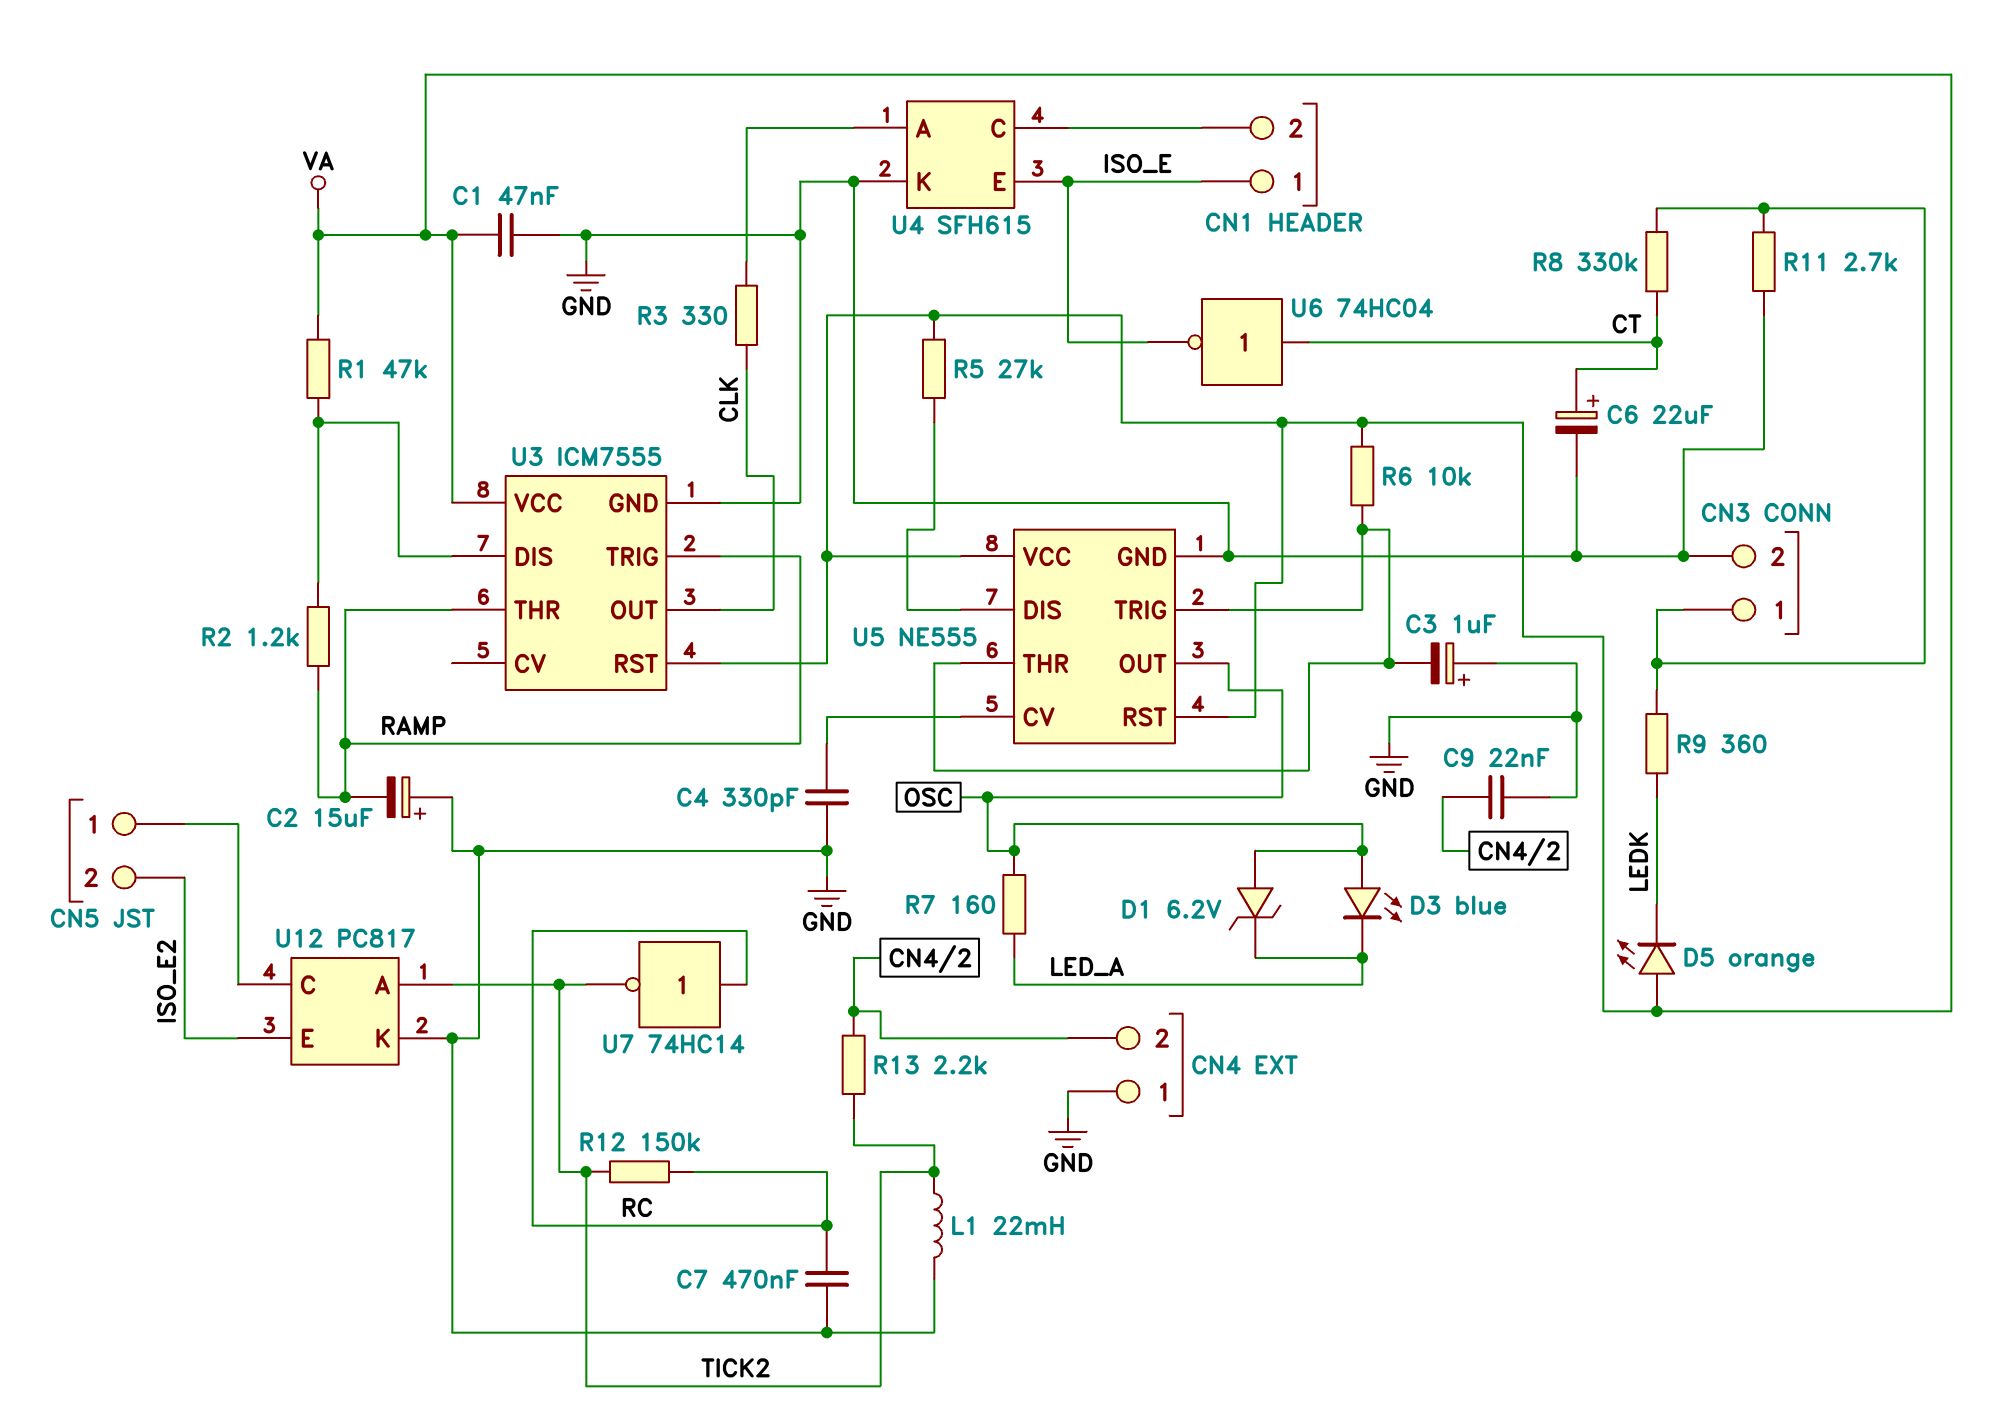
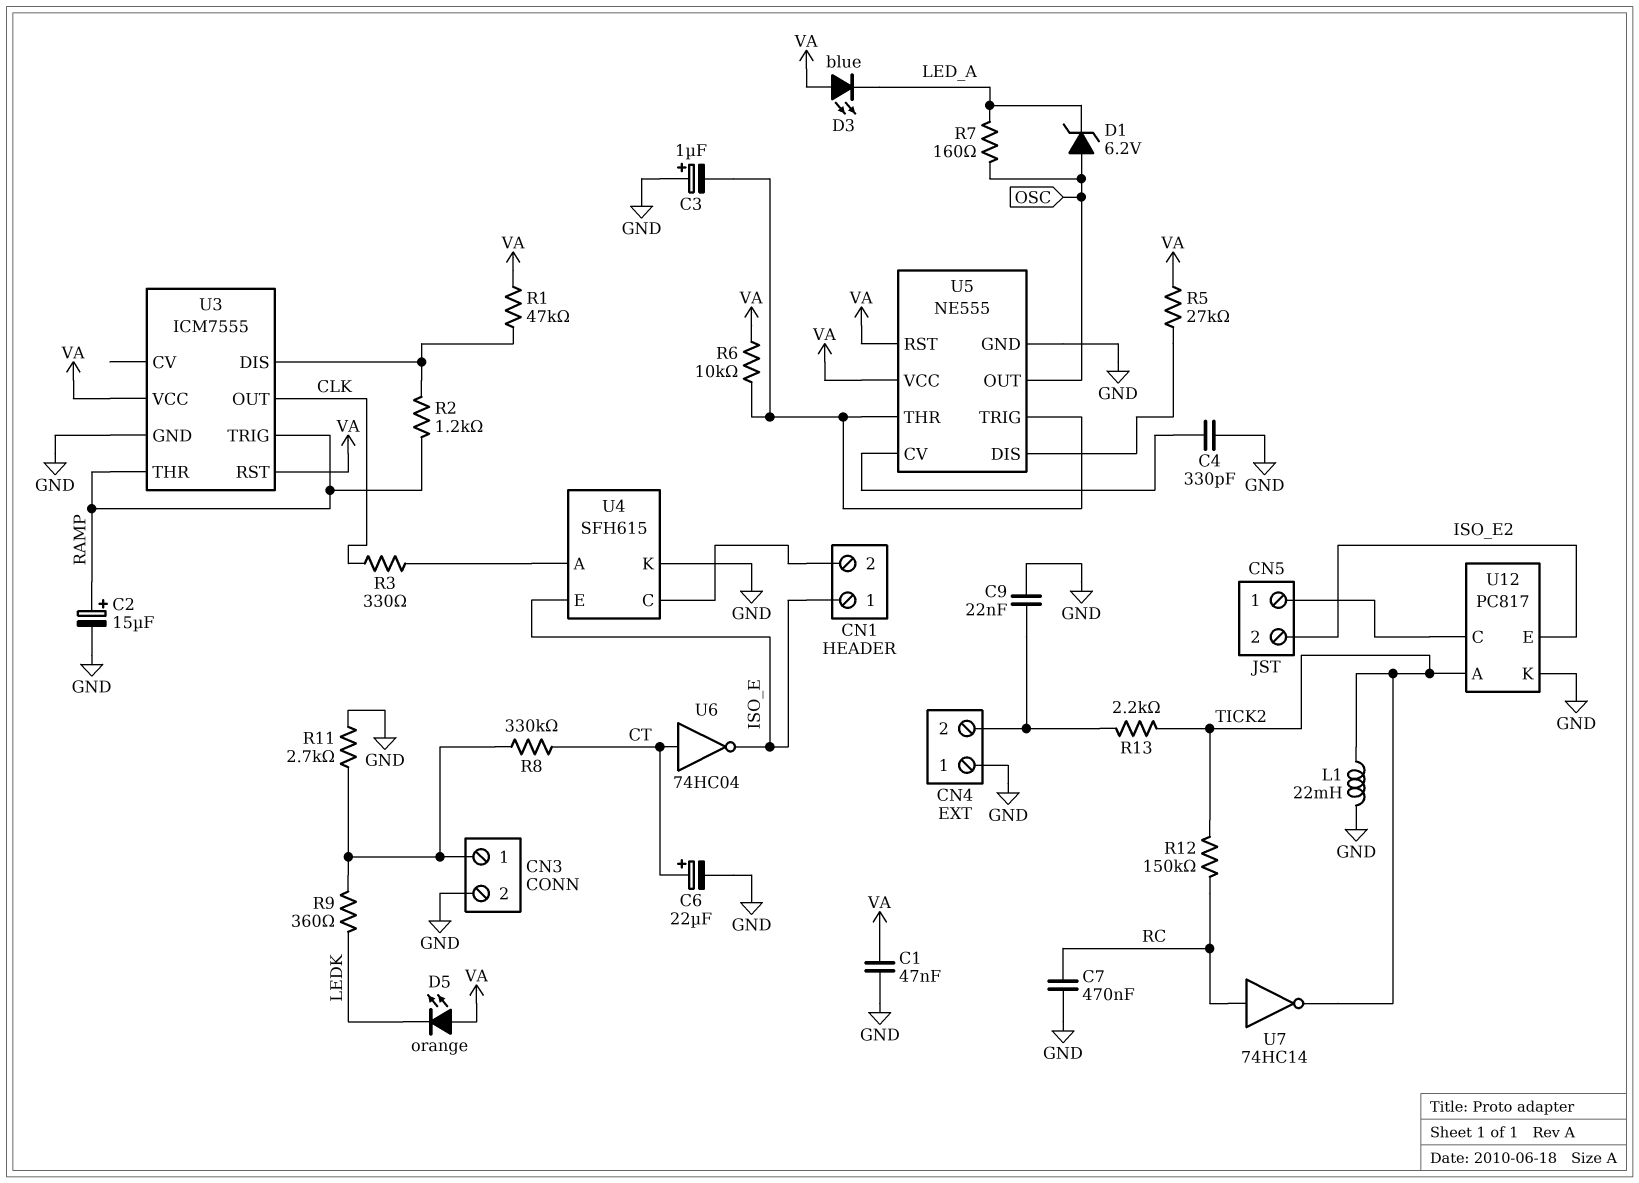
C2: 15uF (plus GND, minus RAMP) -> 15uF (plus RAMP, minus GND)
D3: LED blue (A OSC, K LED_A) -> LED blue (A VA, K LED_A)

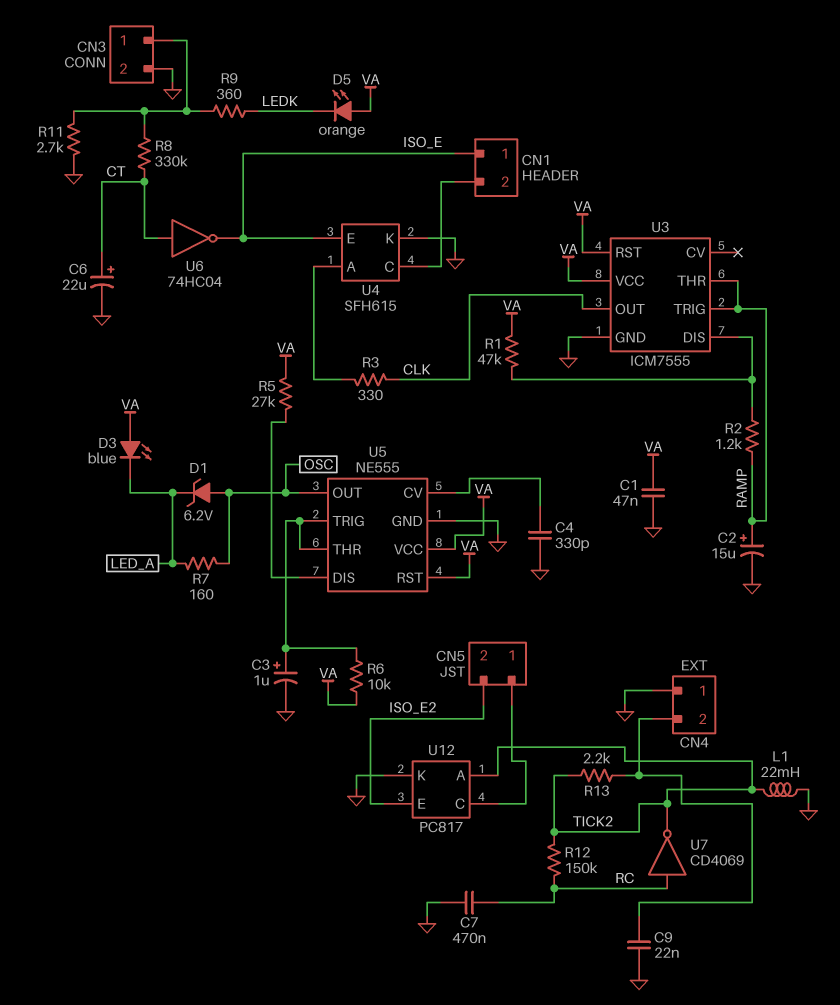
C3: 1uF (plus GND, minus U5/THR) -> 1uF (plus U5/THR, minus GND)
U7: NOT 74HC14 (in RC, out TICK2) -> NOT CD4069 (in RC, out TICK2)

